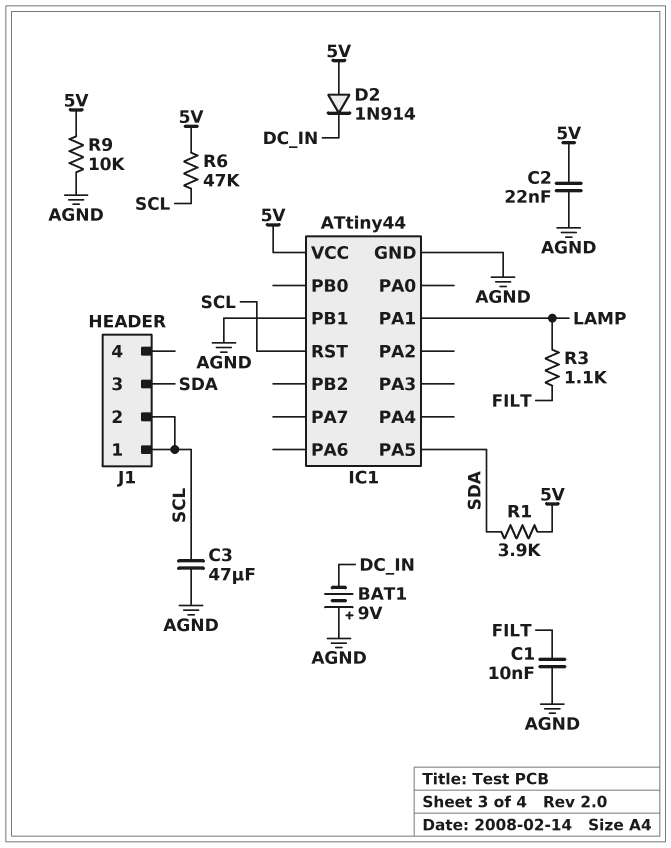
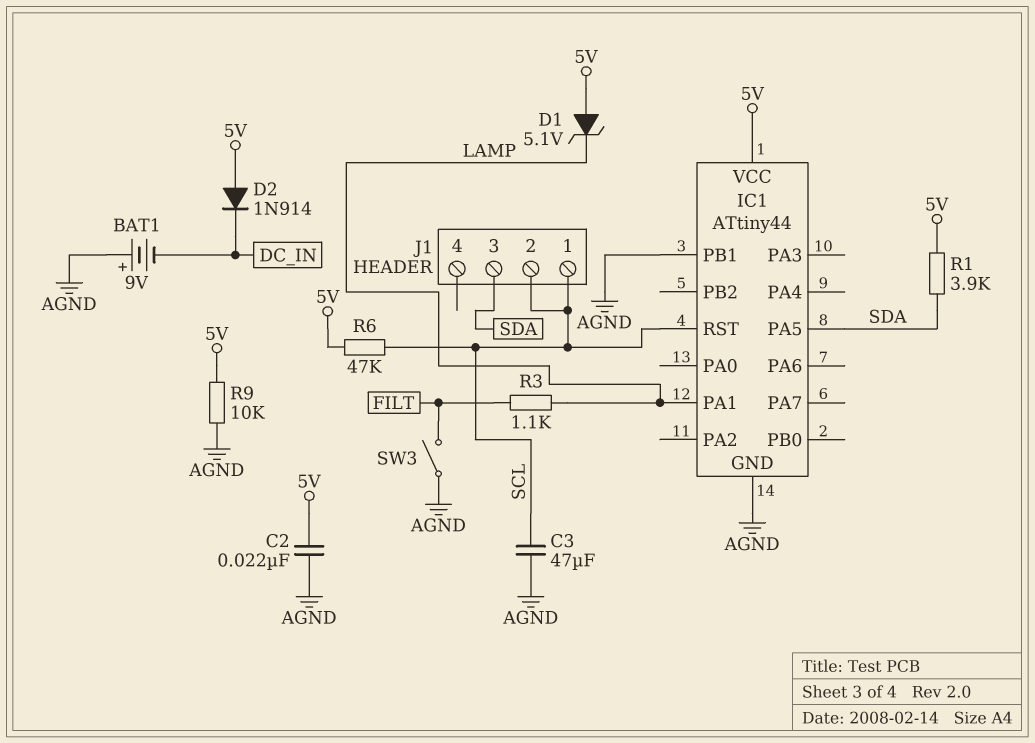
C1: 10nF (AGND, FILT) -> none
D1: none -> zener 5.1V (A 5V, K LAMP)
SW3: none -> switch (AGND, FILT)

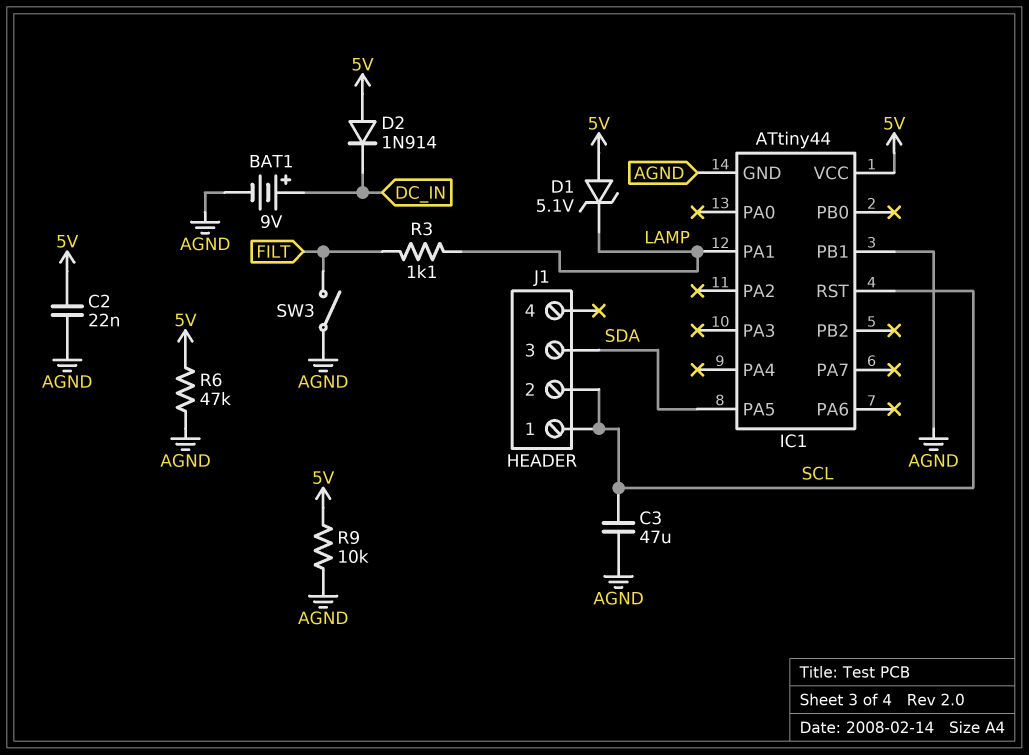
BAT1: 9V (plus AGND, minus DC_IN) -> 9V (plus DC_IN, minus AGND)
R1: 3.9k (5V, SDA) -> none
R6: 47k (5V, SCL) -> 47k (5V, AGND)

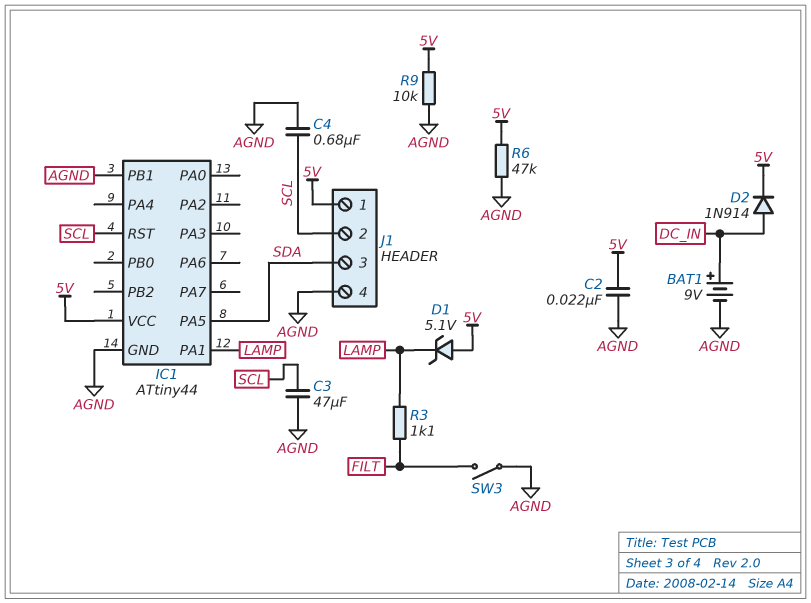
C4: none -> 680nF (AGND, SCL)
D2: diode 1N914 (A 5V, K DC_IN) -> diode 1N914 (A DC_IN, K 5V)
J1 pin 1: SCL -> 5V
J1 pin 4: none -> AGND

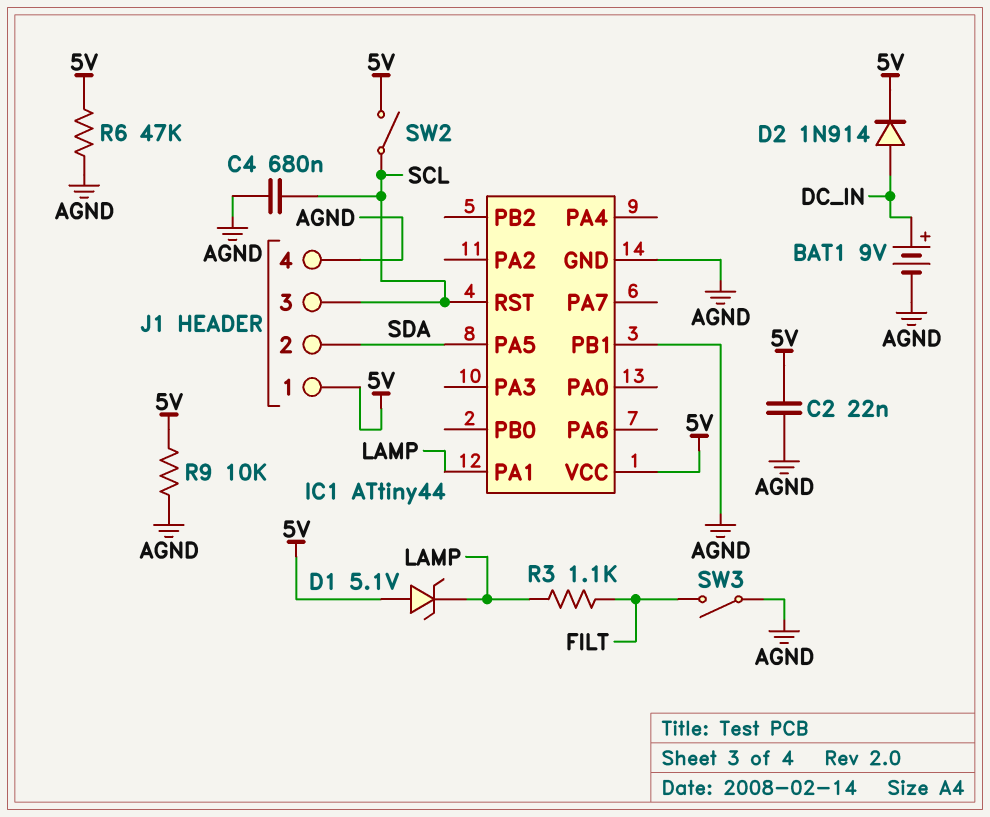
C3: 47uF (AGND, SCL) -> none
J1 pin 2: SCL -> SDA
J1 pin 3: SDA -> SCL
SW2: none -> switch (5V, SCL)

